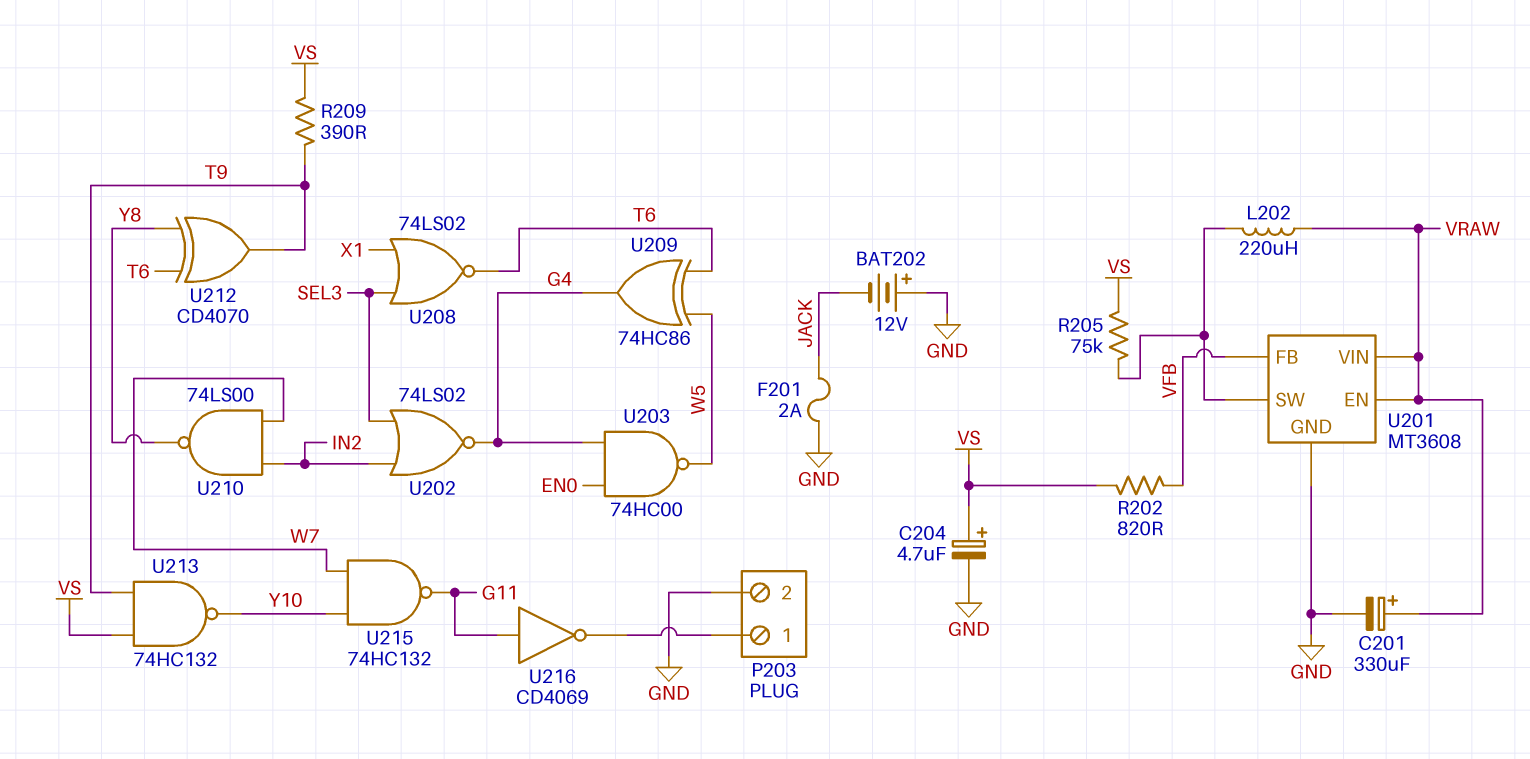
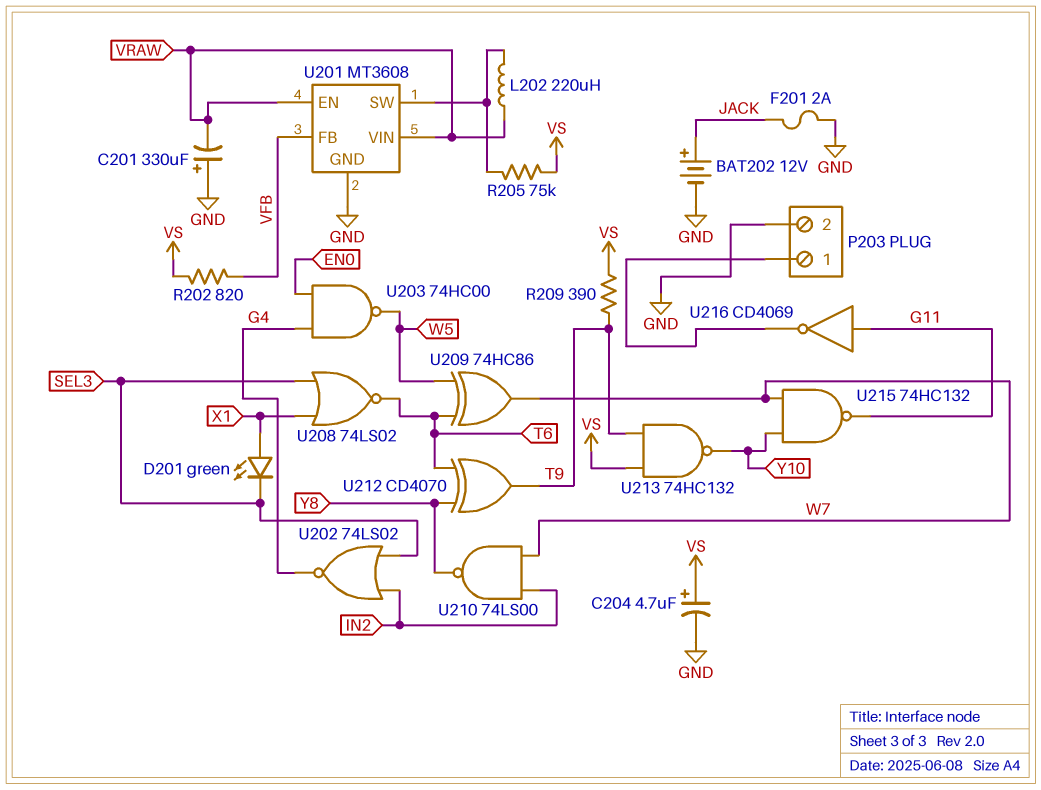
BAT202: 12V (plus GND, minus JACK) -> 12V (plus JACK, minus GND)
C201: 330uF (plus VRAW, minus GND) -> 330uF (plus GND, minus VRAW)
D201: none -> LED green (A X1, K SEL3)
U209: XOR 74HC86 (in T6, in W5, out G4) -> XOR 74HC86 (in T6, in W5, out W7)

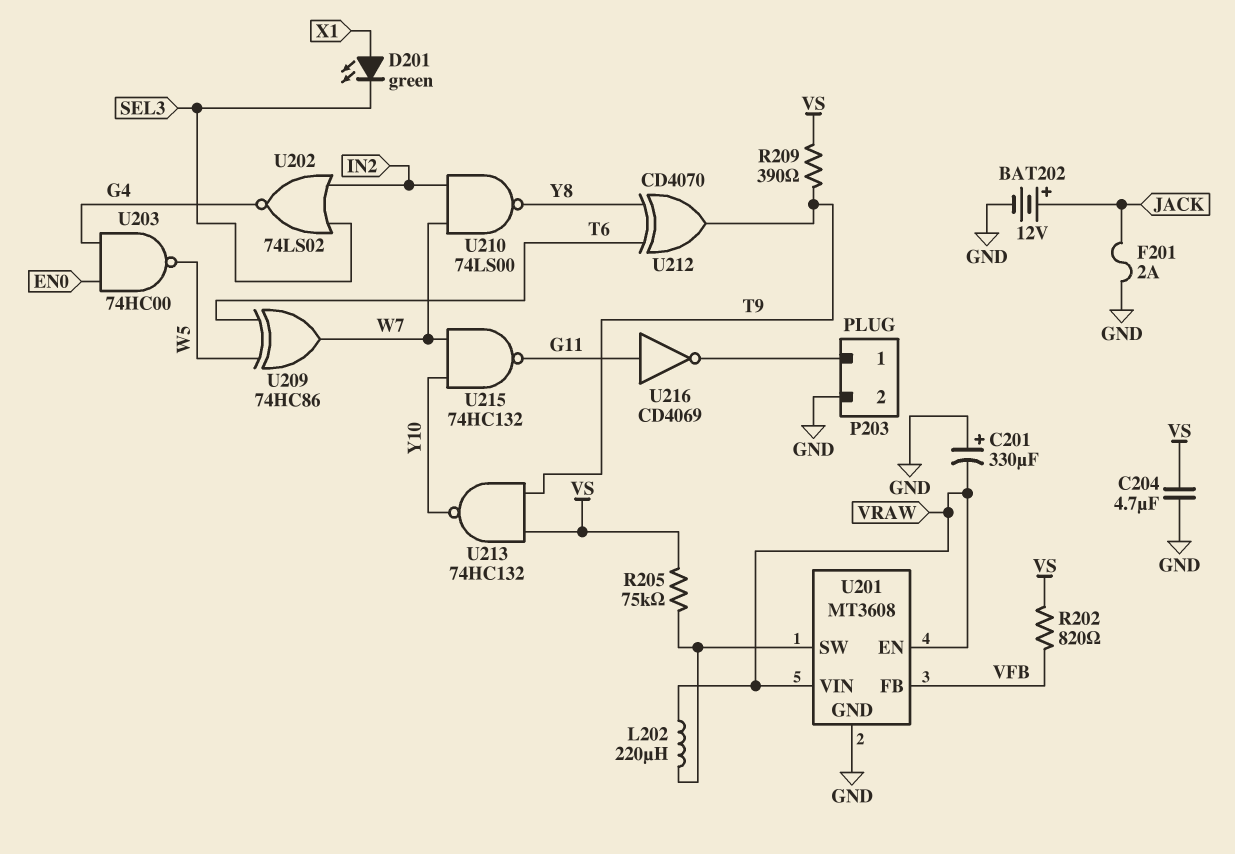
C204: 4.7uF (plus VS, minus GND) -> 4.7uF (GND, VS)
U208: NOR 74LS02 (in SEL3, in X1, out T6) -> none

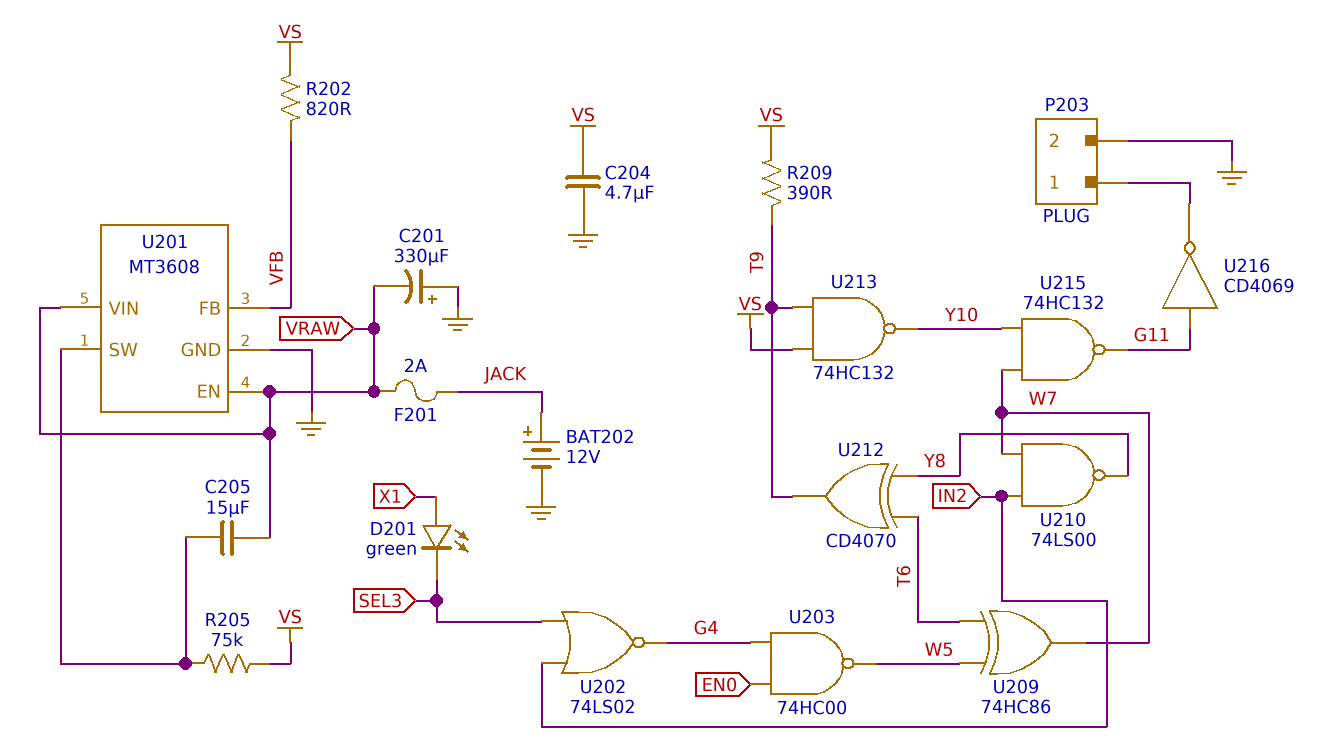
C205: none -> 15uF (U201/SW, VRAW)
F201: 2A (GND, JACK) -> 2A (JACK, VRAW)
L202: 220uH (U201/SW, VRAW) -> none

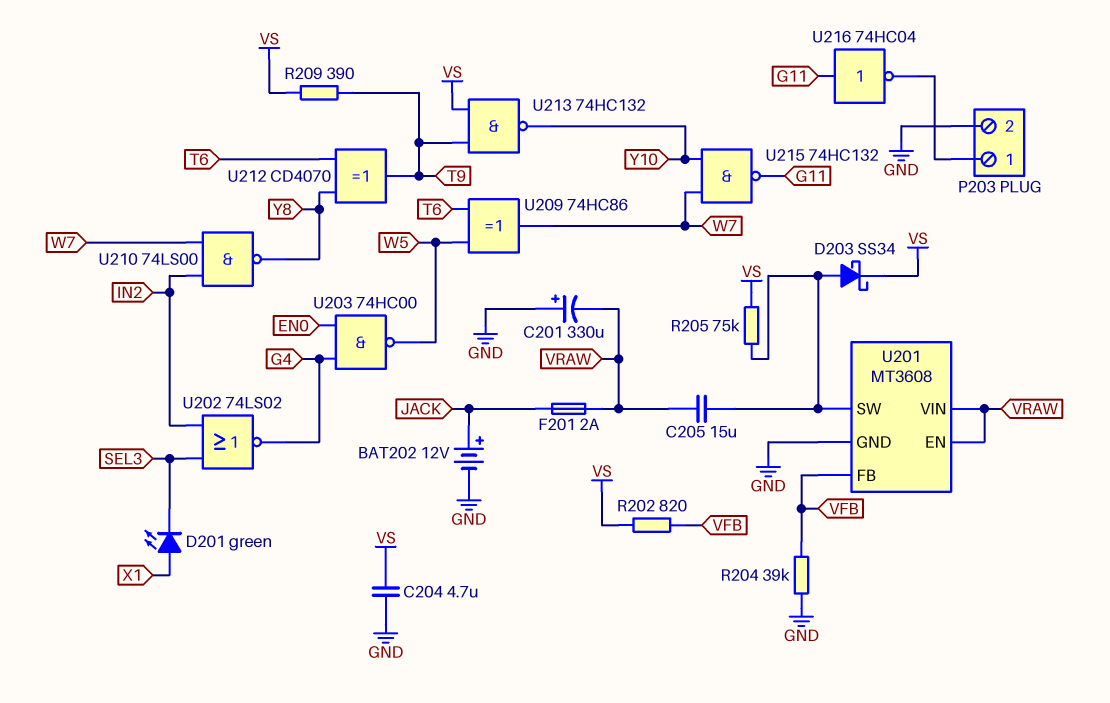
D203: none -> schottky SS34 (A U201/SW, K VS)
R204: none -> 39k (GND, VFB)
U216: NOT CD4069 (in G11, out P203/1) -> NOT 74HC04 (in G11, out P203/1)

